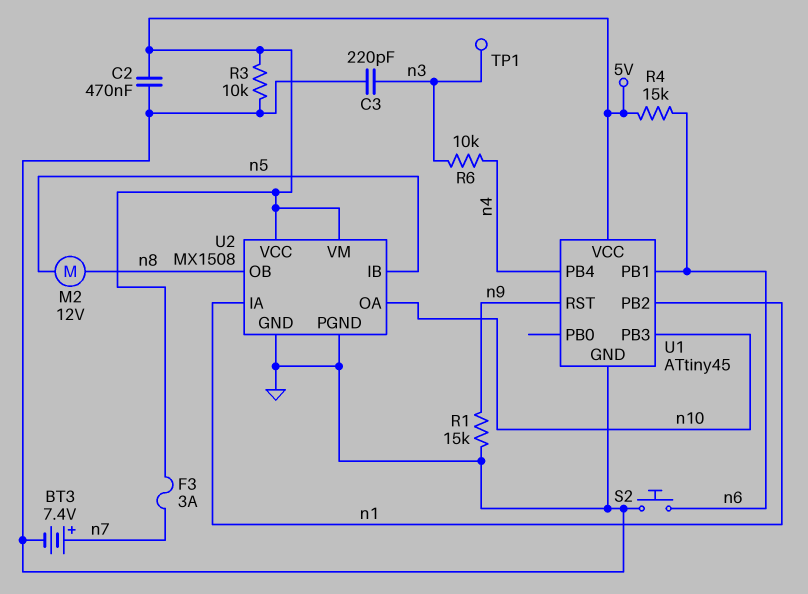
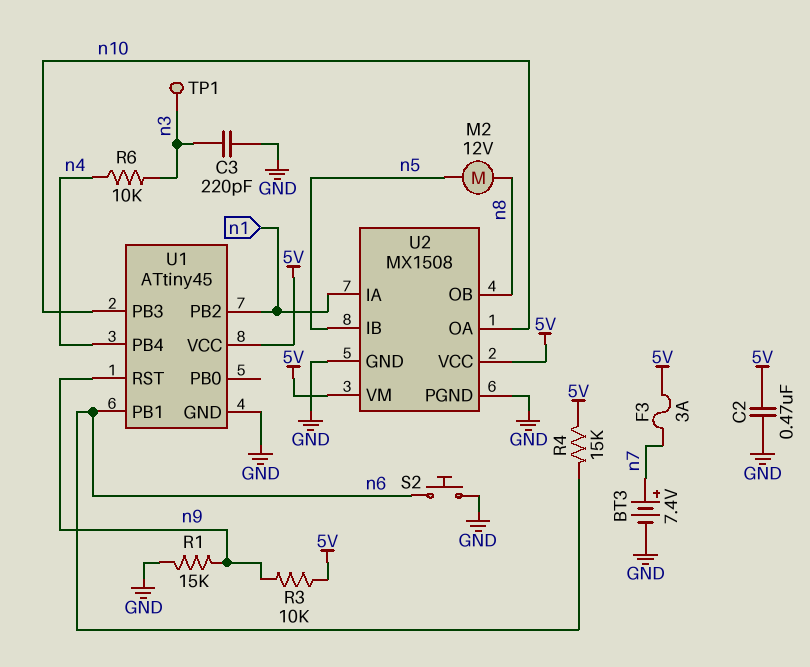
R3: 10k (5V, GND) -> 10k (5V, n9)

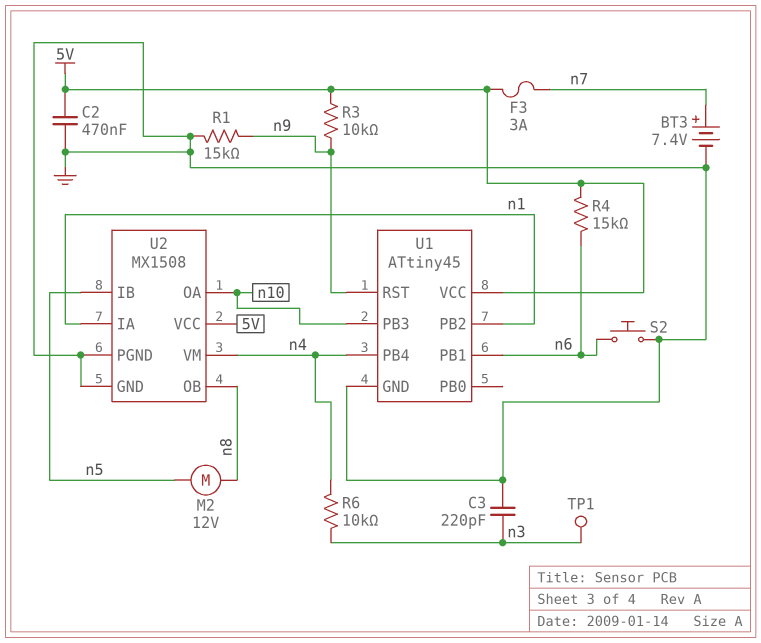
U2 pin VM: 5V -> n4

